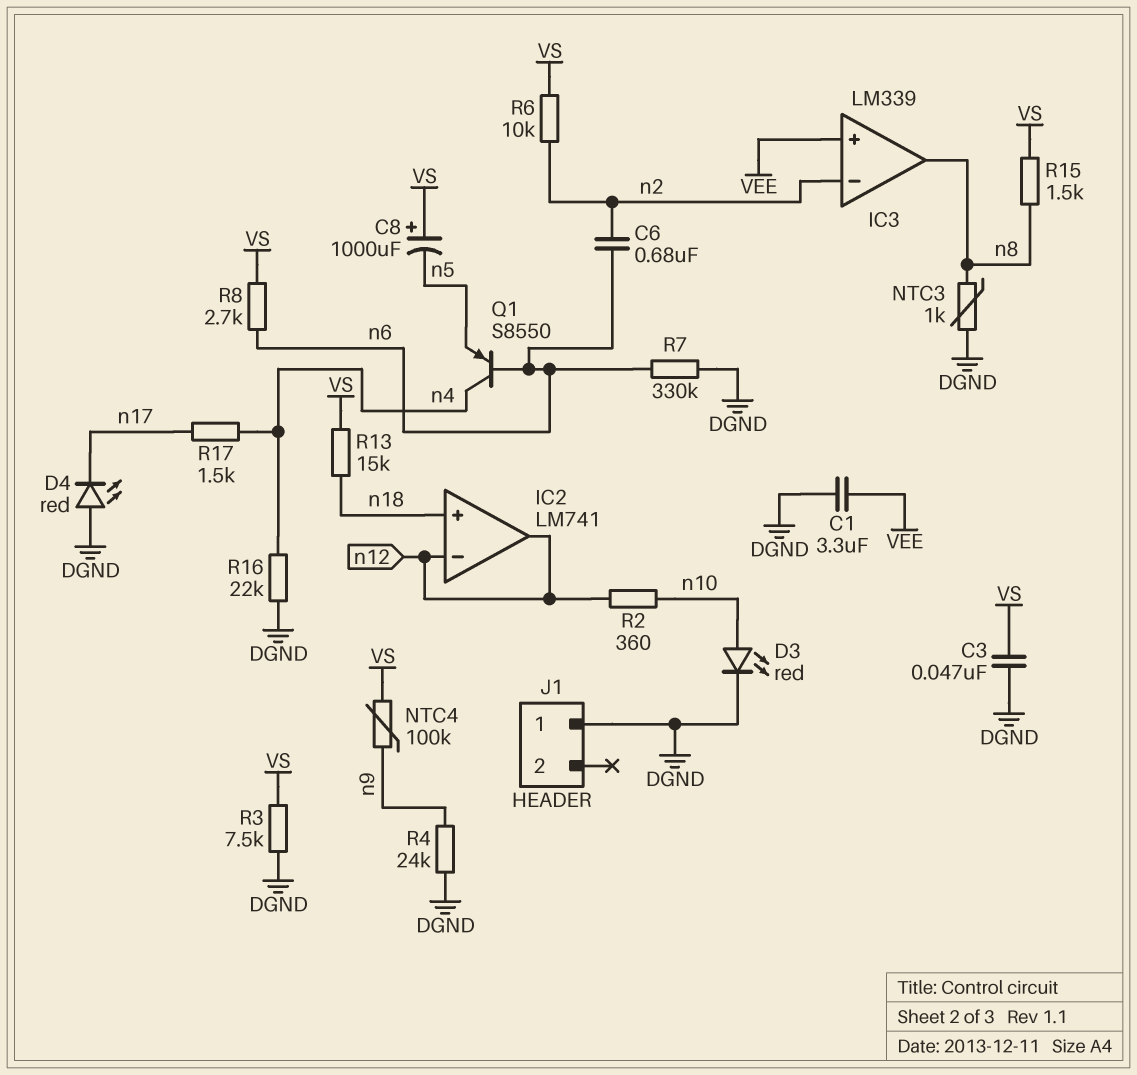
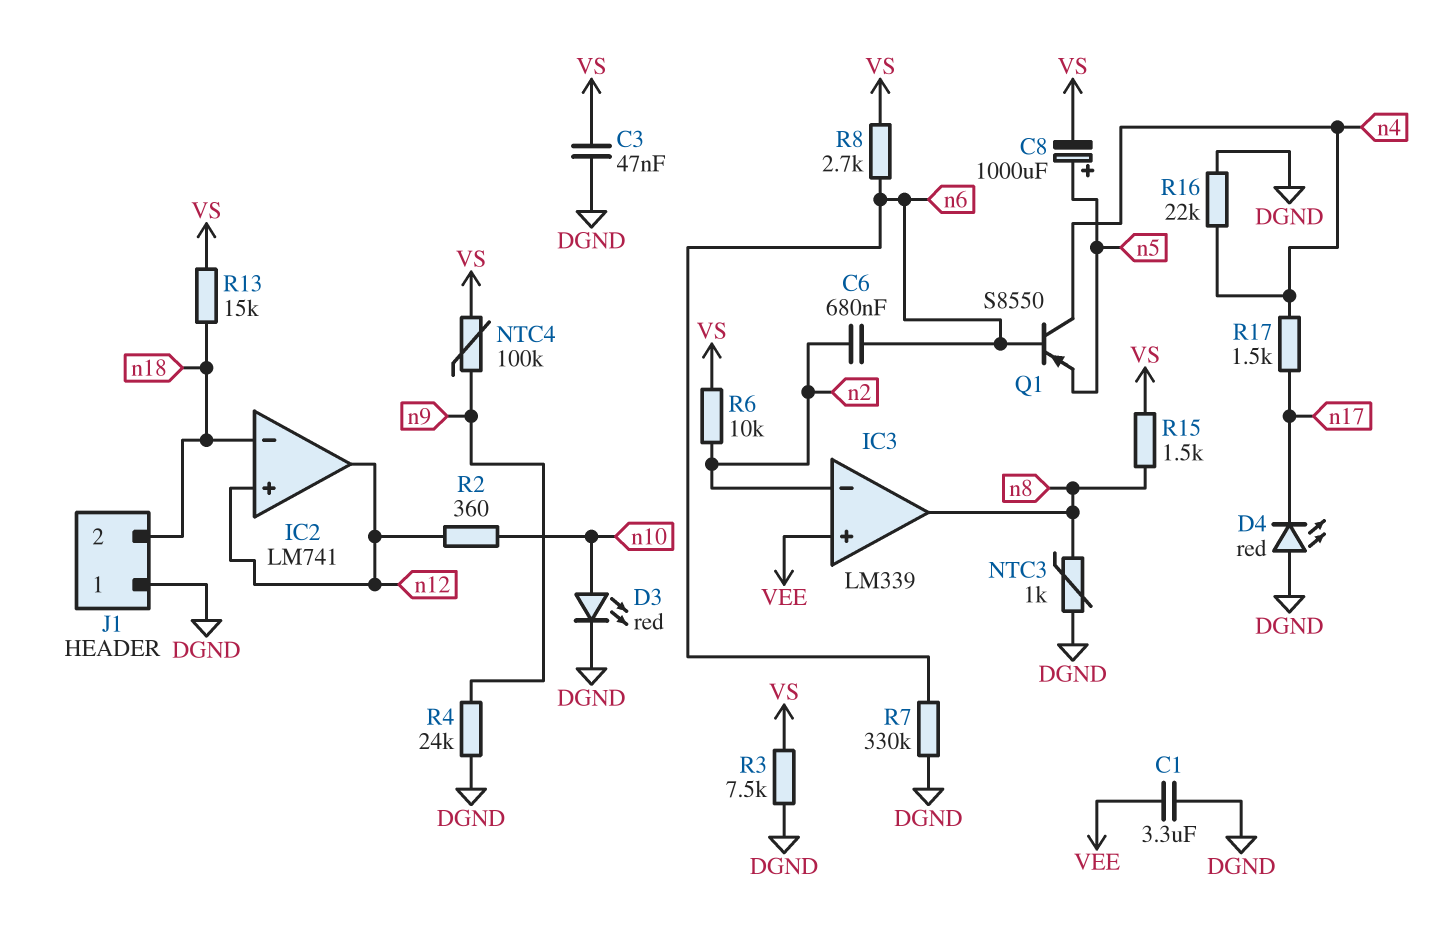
C8: 1000uF (plus VS, minus n5) -> 1000uF (plus n5, minus VS)
IC2 pin in+: n18 -> n12
IC2 pin in-: n12 -> n18
J1 pin 2: none -> n18

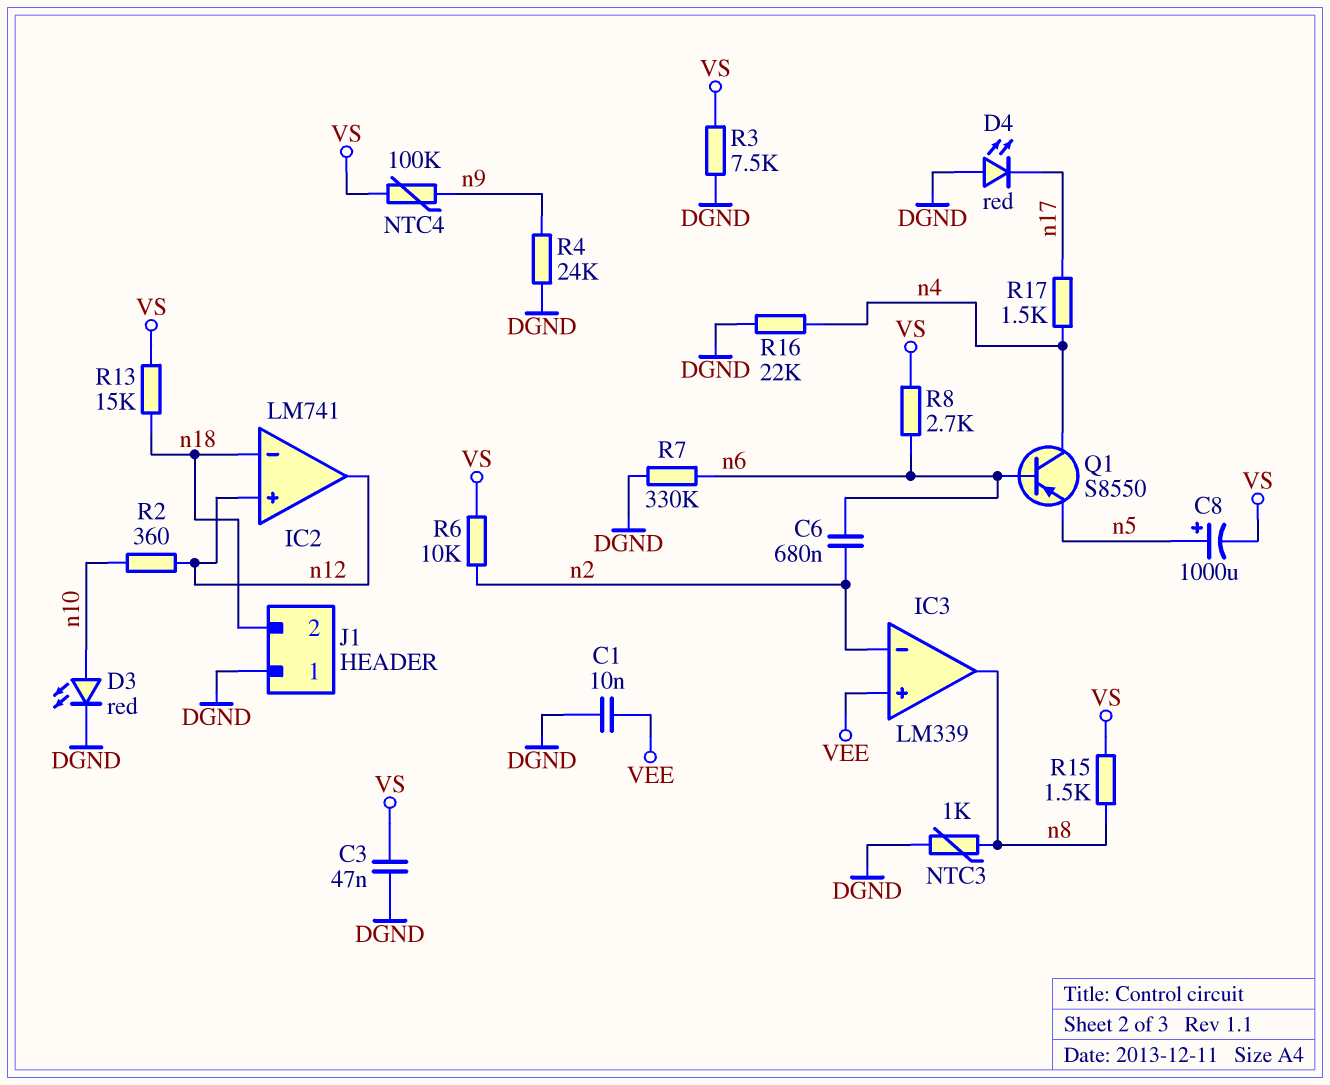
C1: 3.3uF (DGND, VEE) -> 10nF (DGND, VEE)

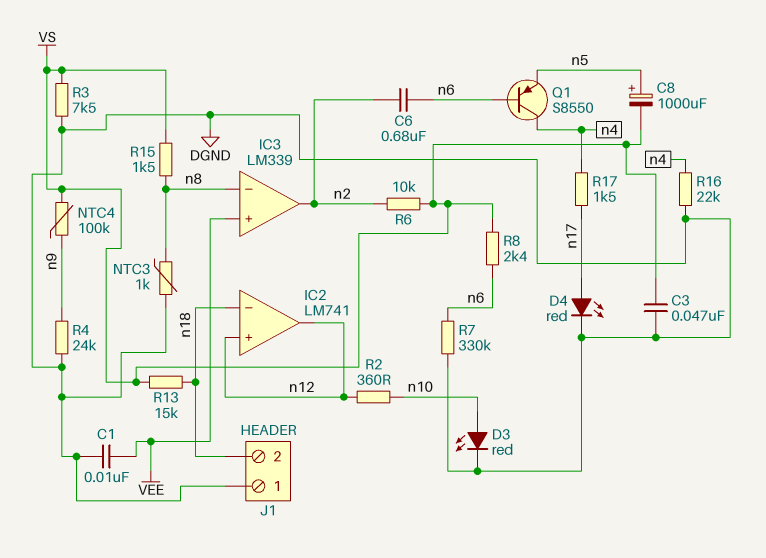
D4: LED red (A DGND, K n17) -> LED red (A n17, K DGND)
IC3 pin in-: n2 -> n8
IC3 pin out: n8 -> n2
R8: 2.7k (VS, n6) -> 2.4k (VS, n6)

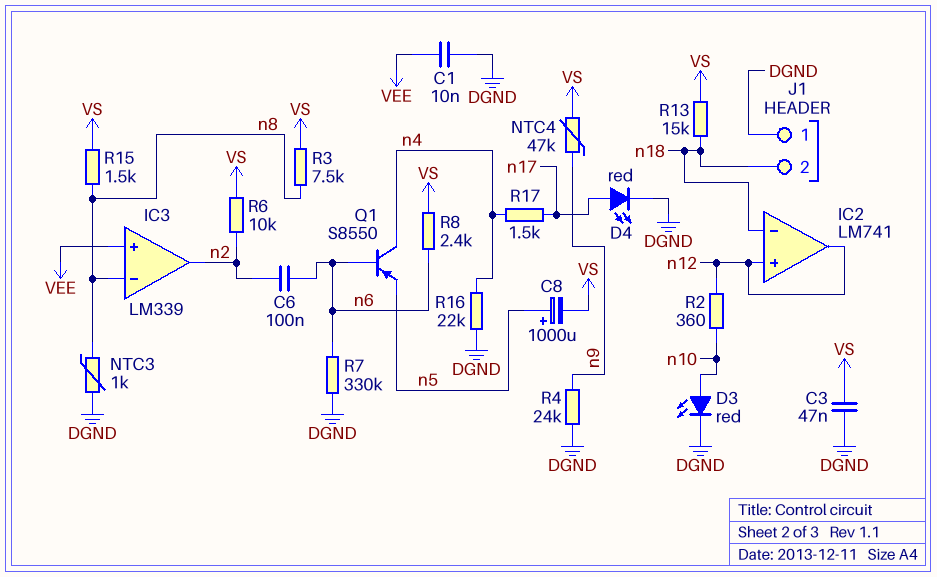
C6: 680nF (n2, n6) -> 100nF (n2, n6)
NTC4: 100k (VS, n9) -> 47k (VS, n9)
R3: 7.5k (DGND, VS) -> 7.5k (VS, n8)

